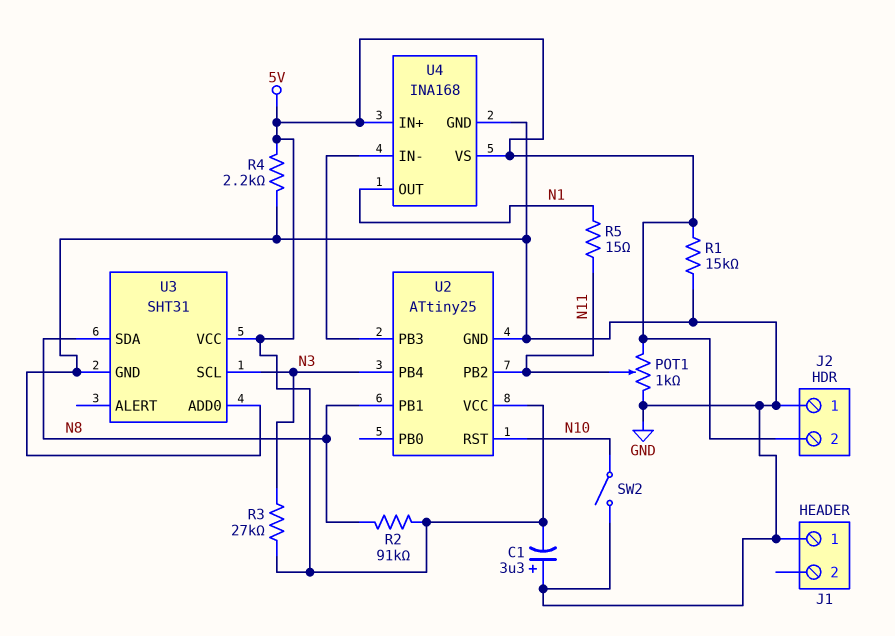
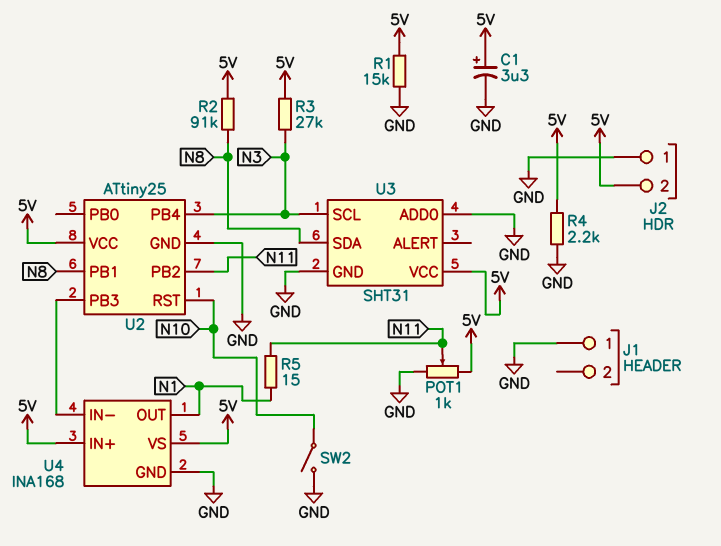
C1: 3.3uF (plus GND, minus 5V) -> 3.3uF (plus 5V, minus GND)

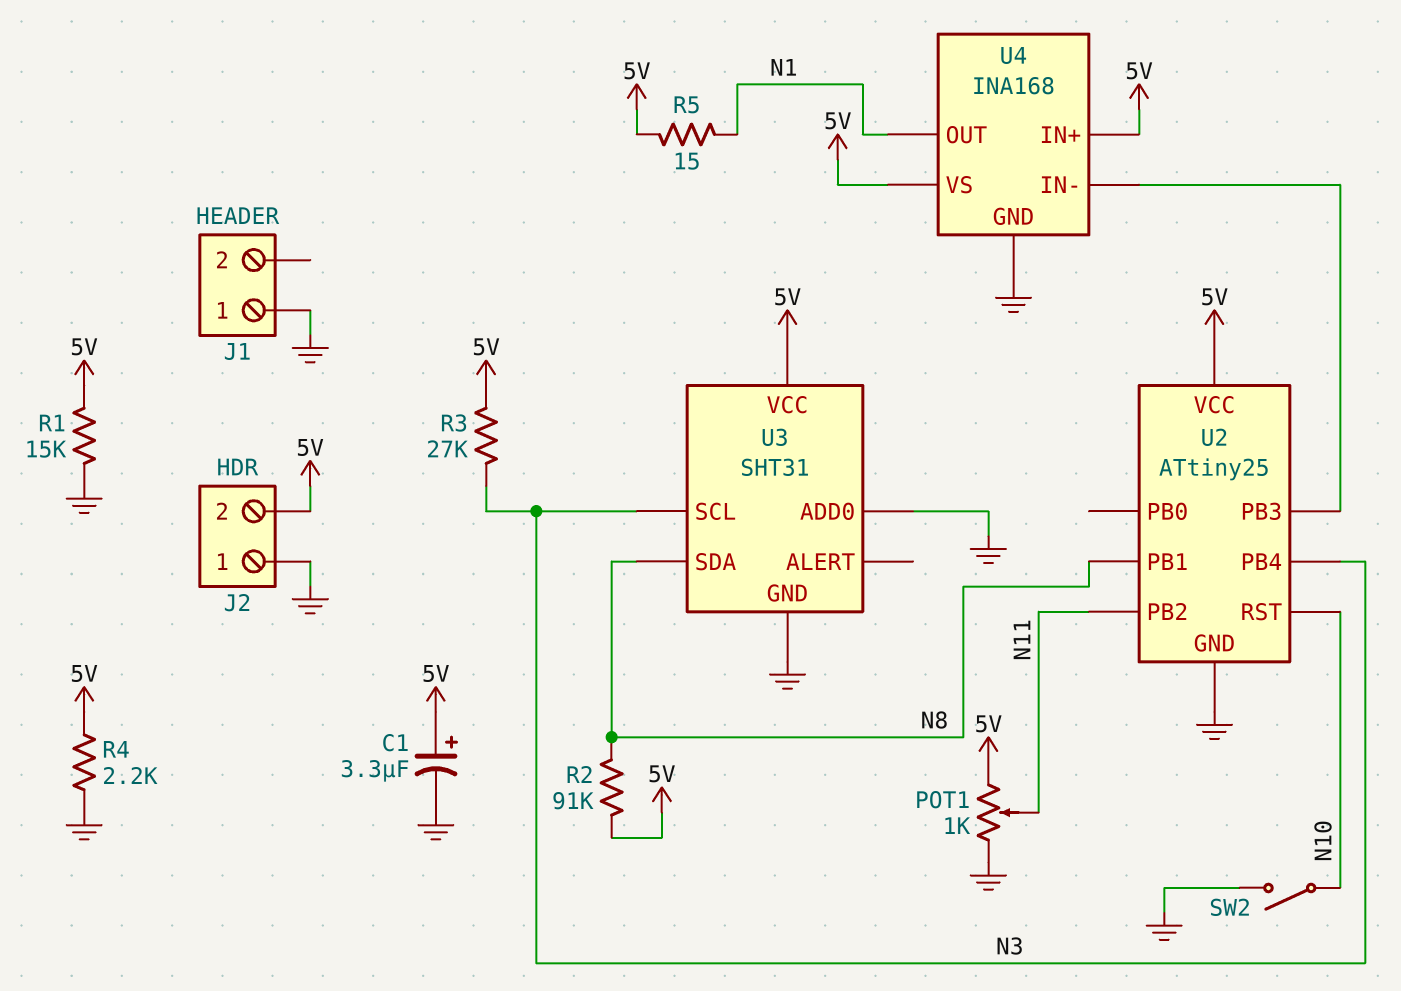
R5: 15 (N1, N11) -> 15 (5V, N1)

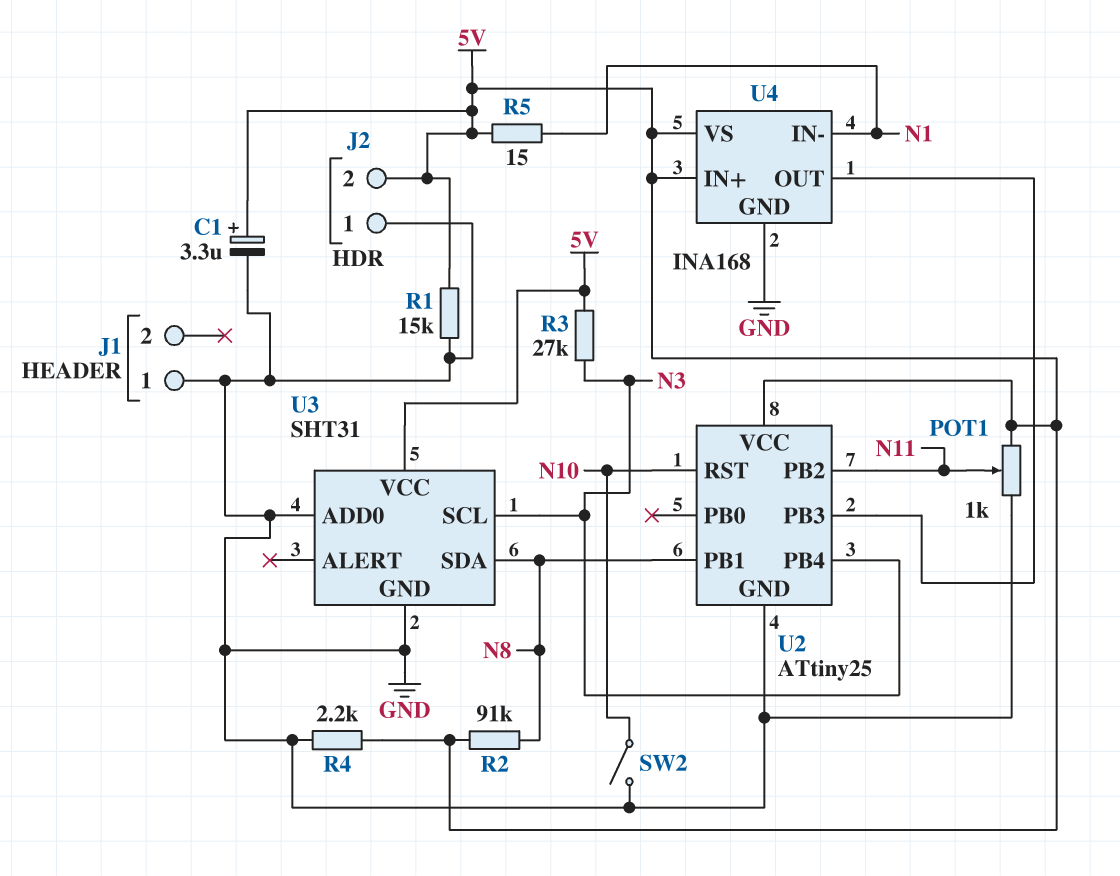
U4 pin IN-: U2/PB3 -> N1
U4 pin OUT: N1 -> U2/PB3

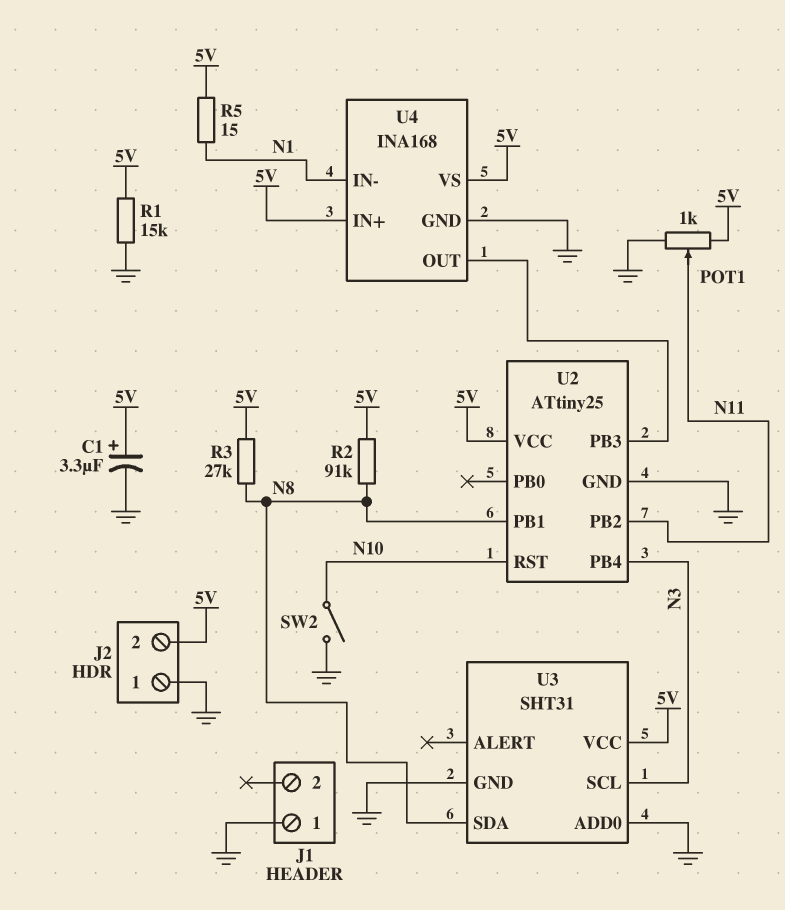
R3: 27k (5V, N3) -> 27k (5V, N8)
R4: 2.2k (5V, GND) -> none

